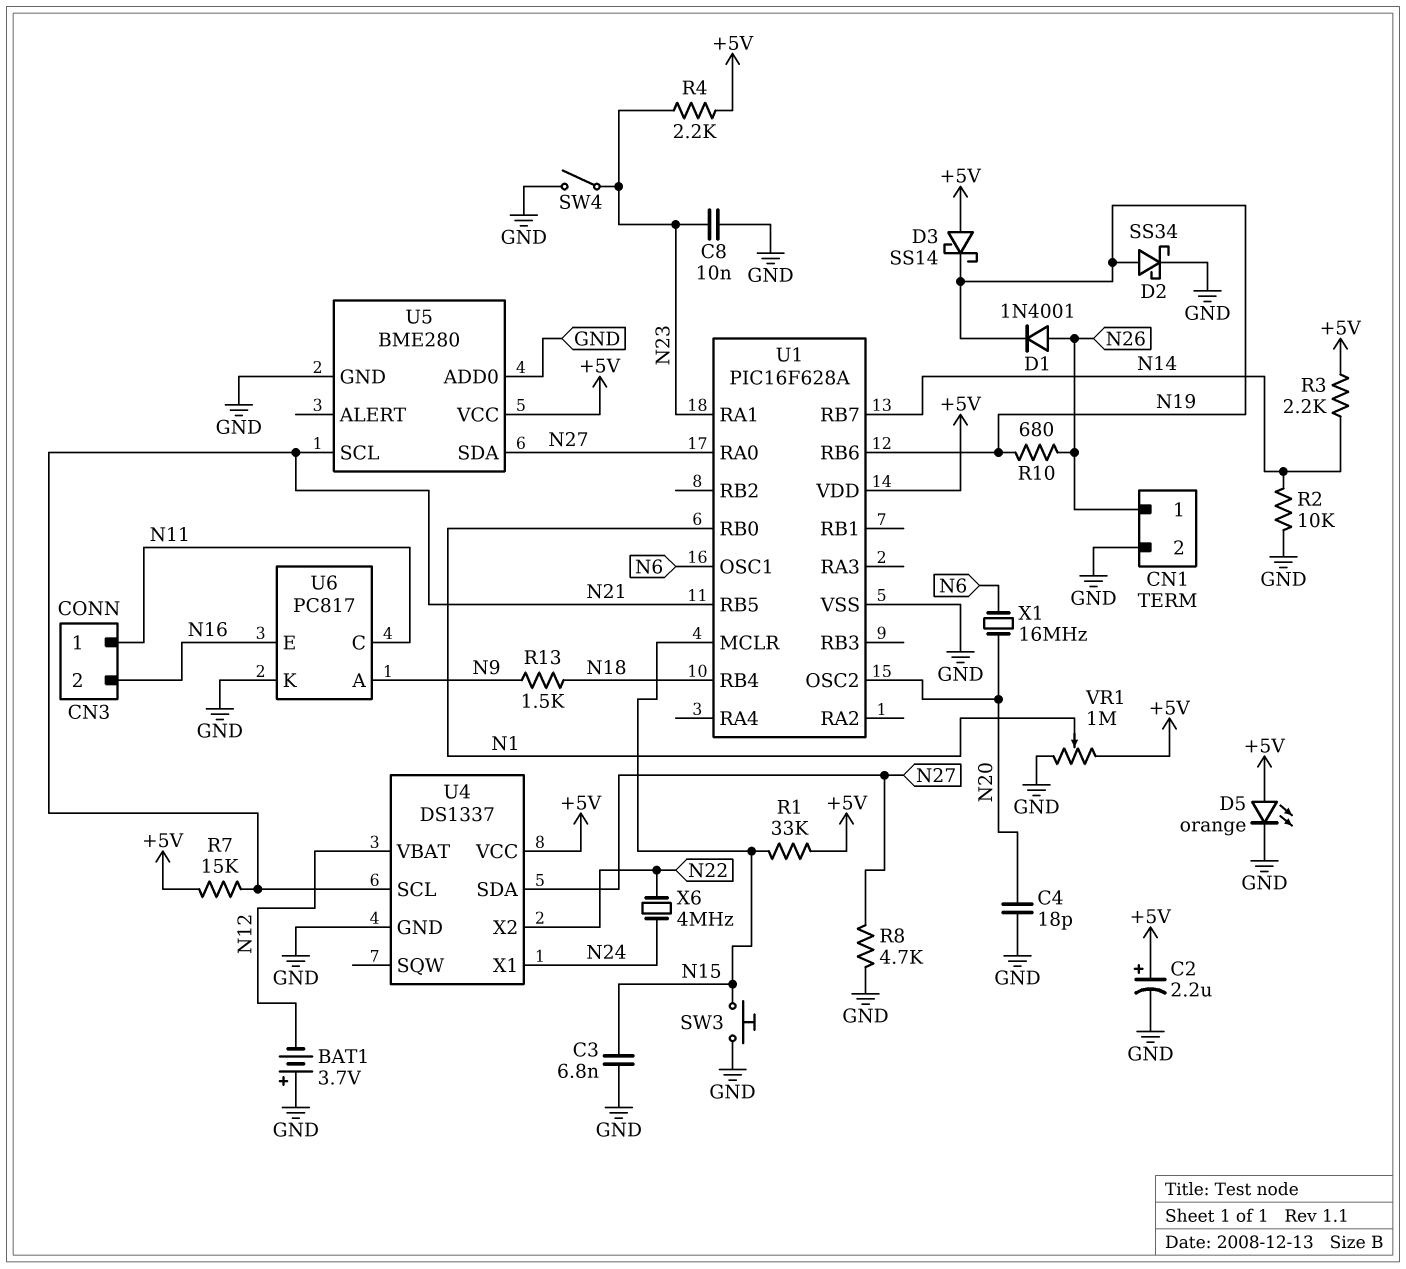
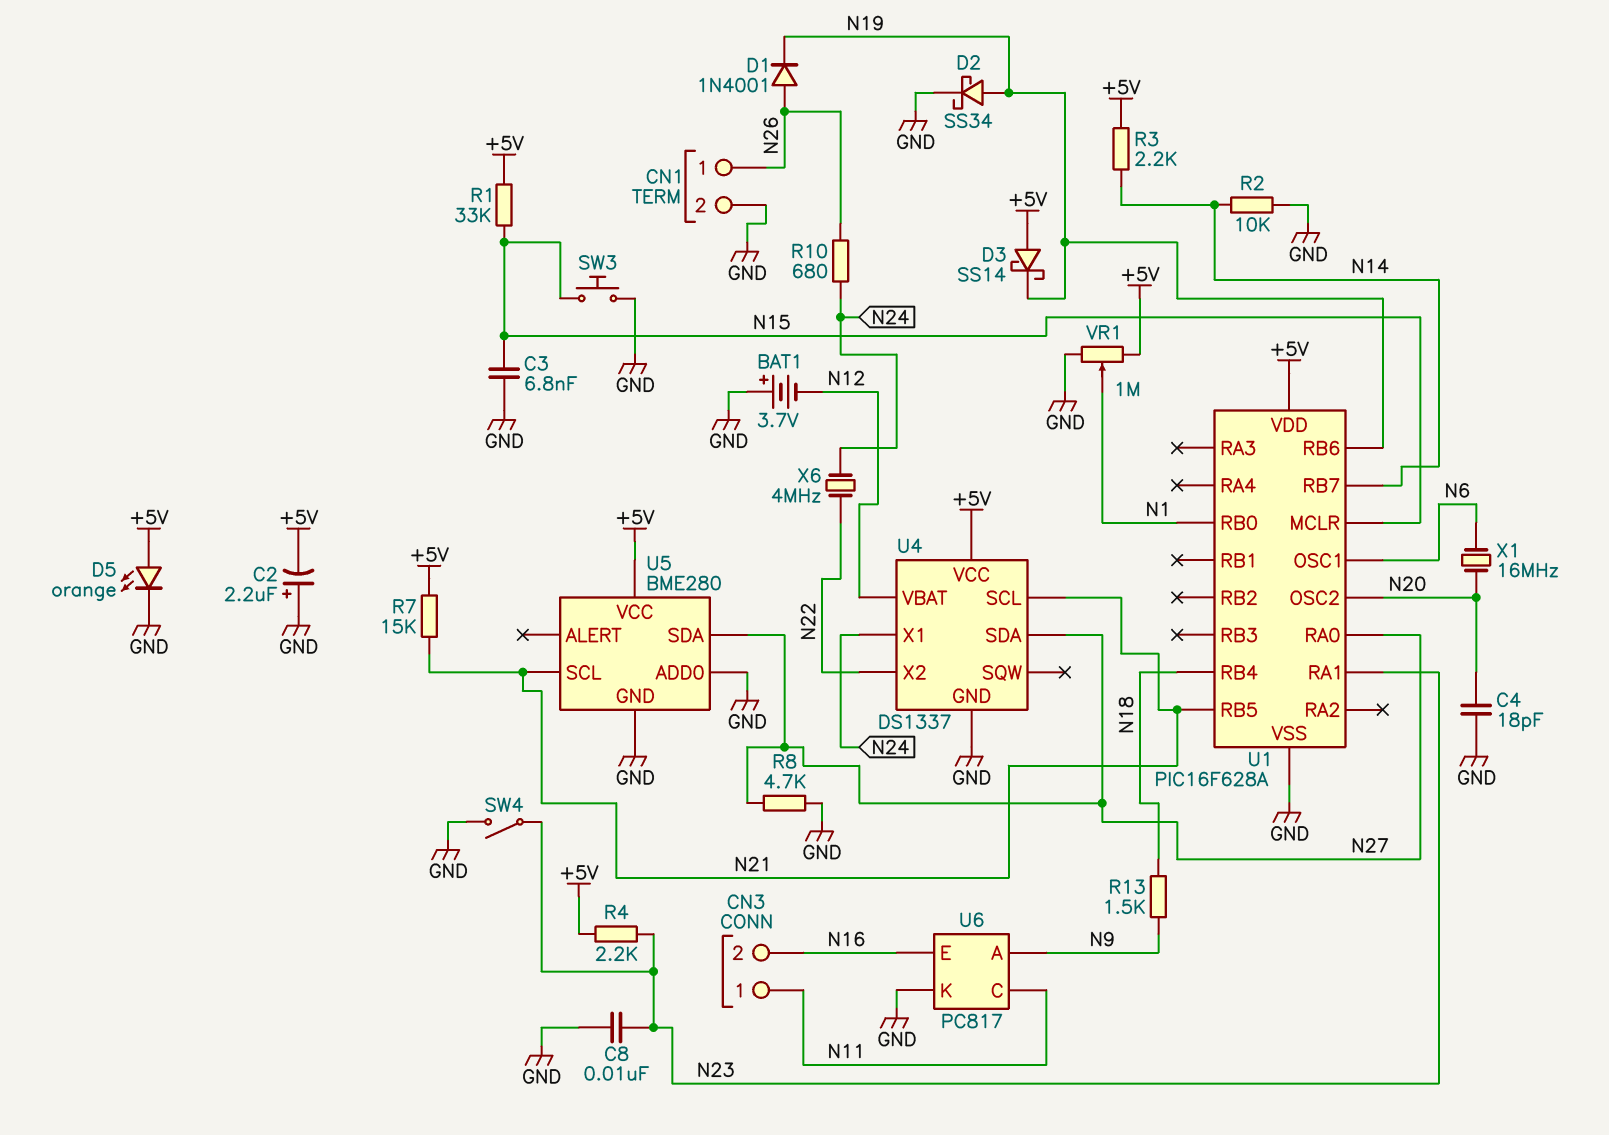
C2: 2.2uF (plus +5V, minus GND) -> 2.2uF (plus GND, minus +5V)
R10: 680 (N19, N26) -> 680 (N24, N26)

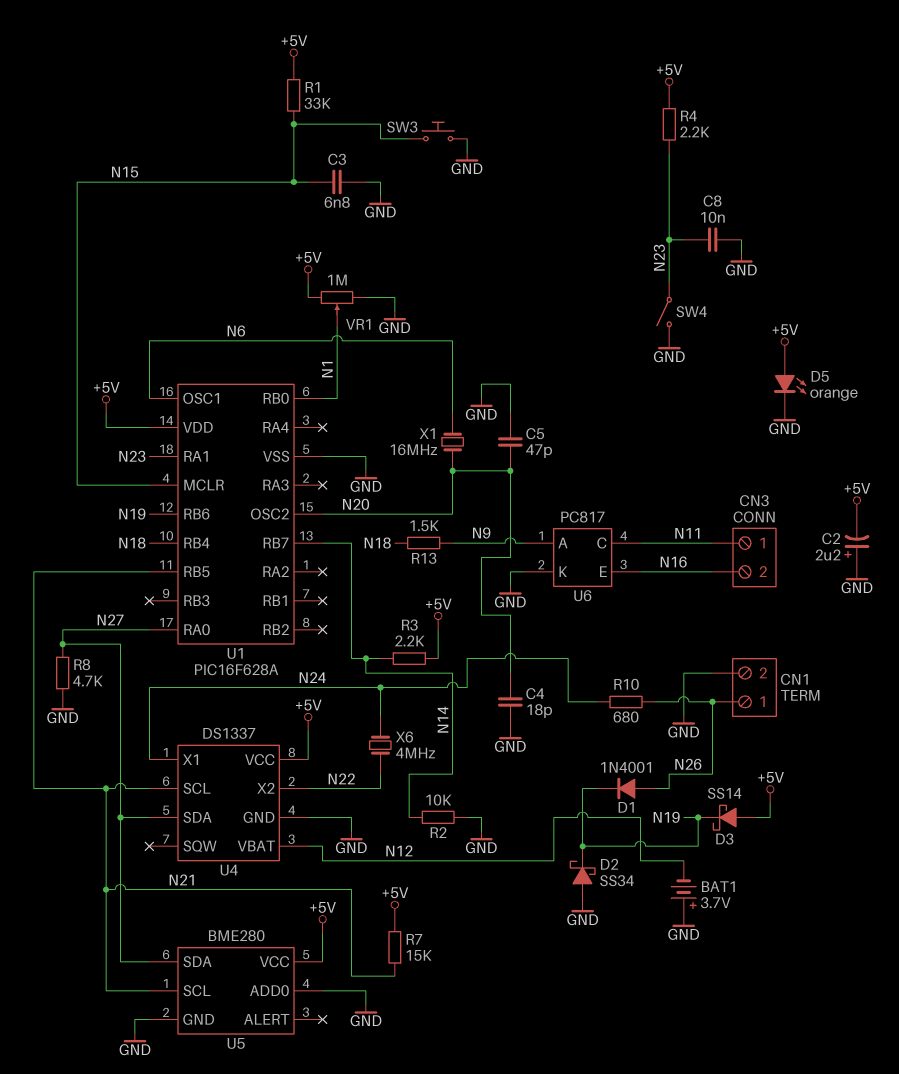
C5: none -> 47pF (GND, N20)
D2: schottky SS34 (A N19, K GND) -> schottky SS34 (A GND, K N19)

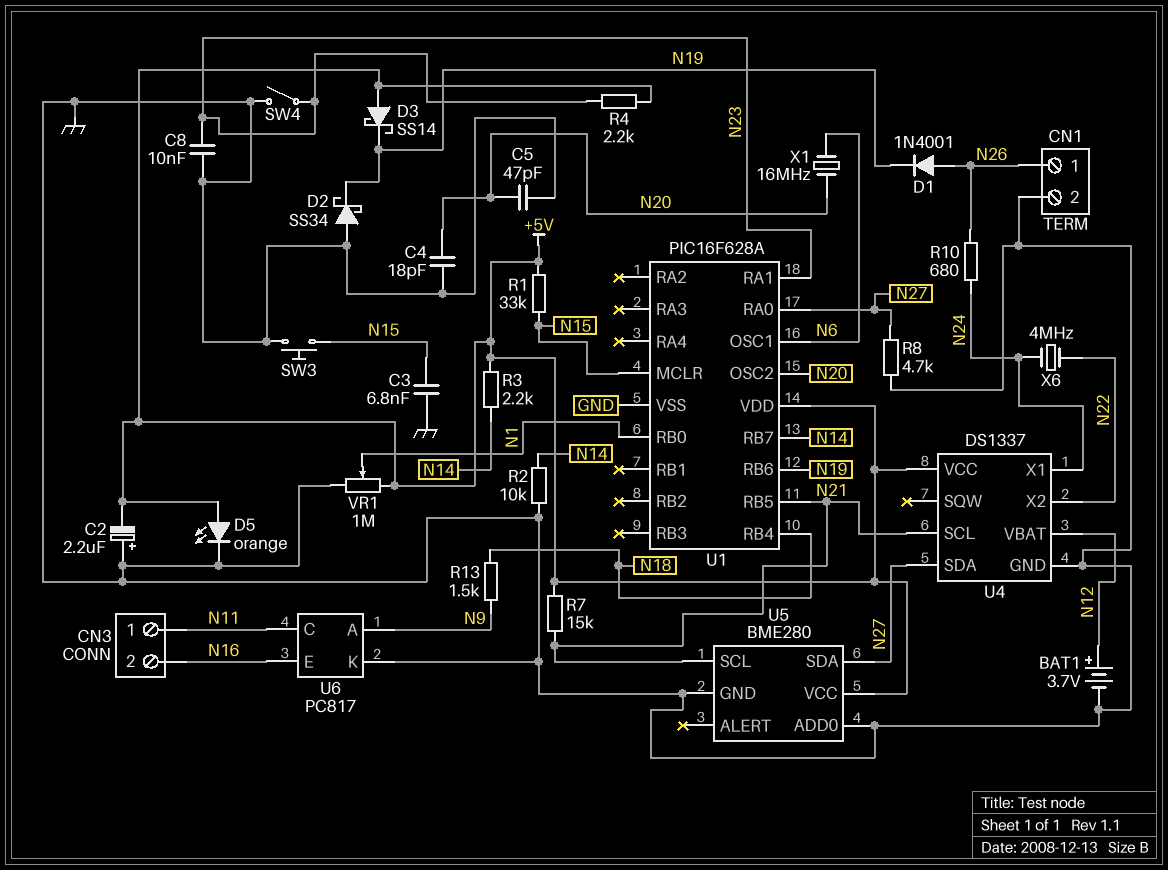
BAT1: 3.7V (plus GND, minus N12) -> 3.7V (plus N12, minus GND)

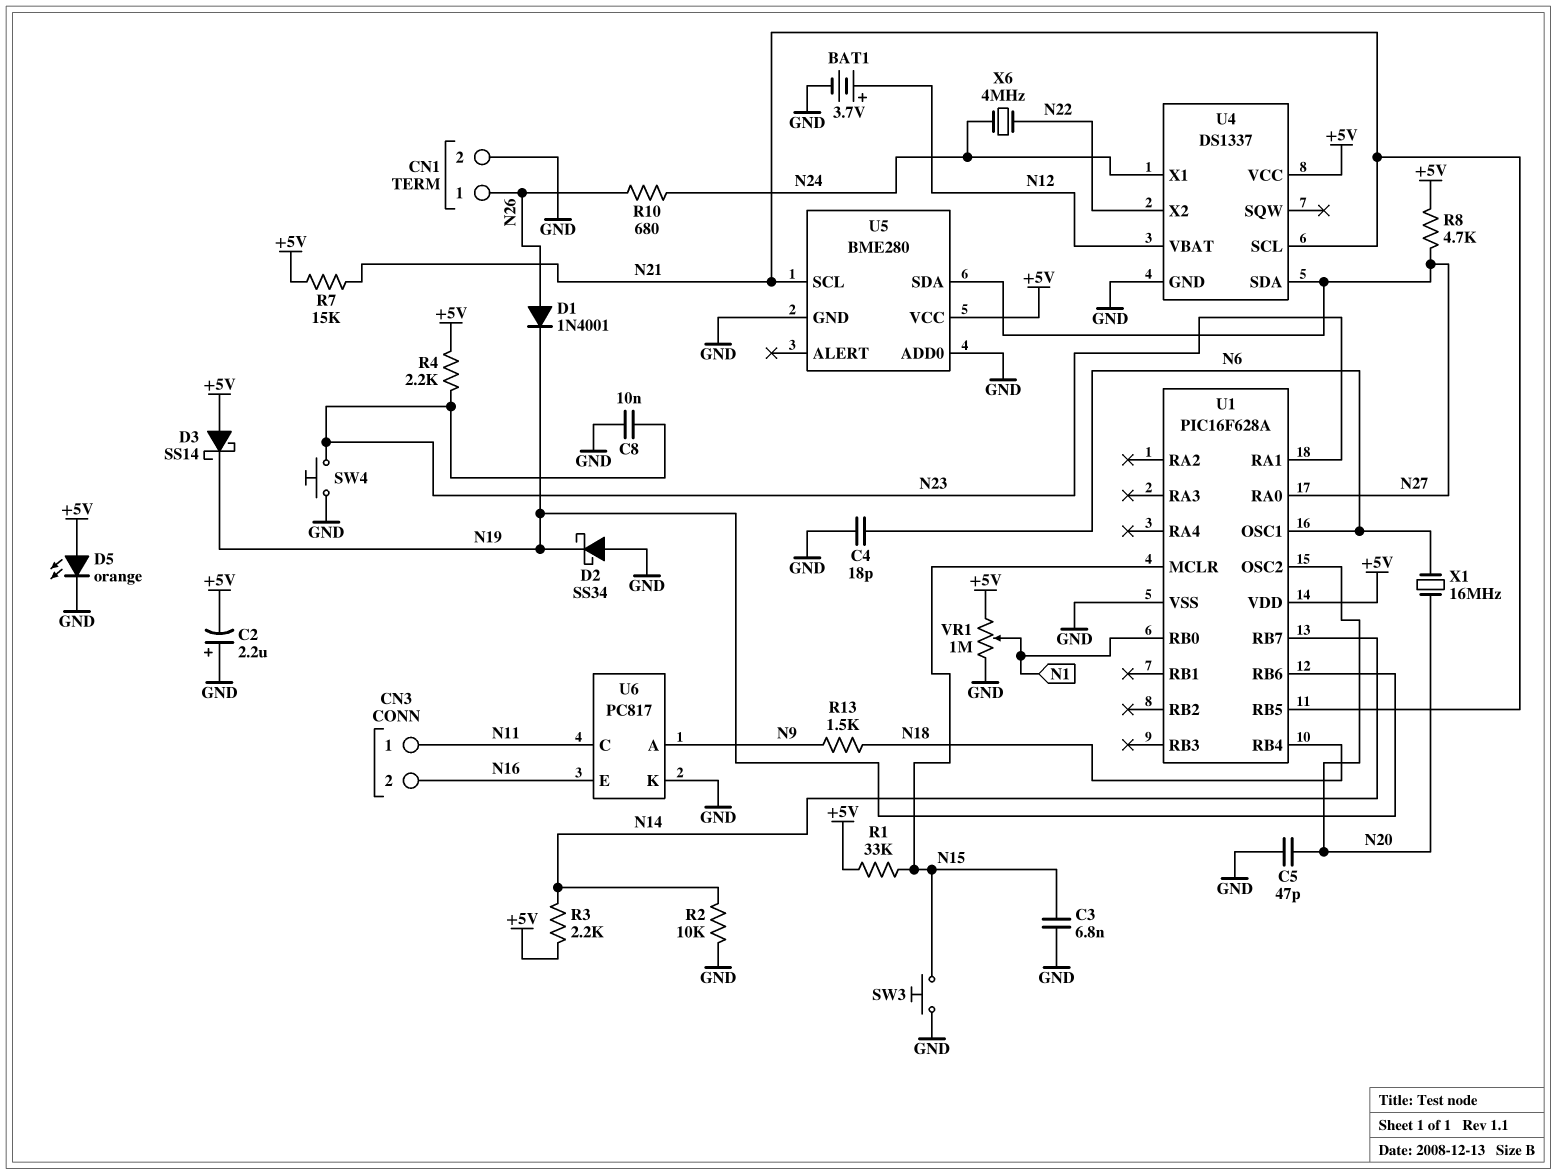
C4: 18pF (GND, N20) -> 18pF (GND, N6)
R8: 4.7k (GND, N27) -> 4.7k (+5V, N27)
SW4: switch (GND, N23) -> button (GND, N23)

